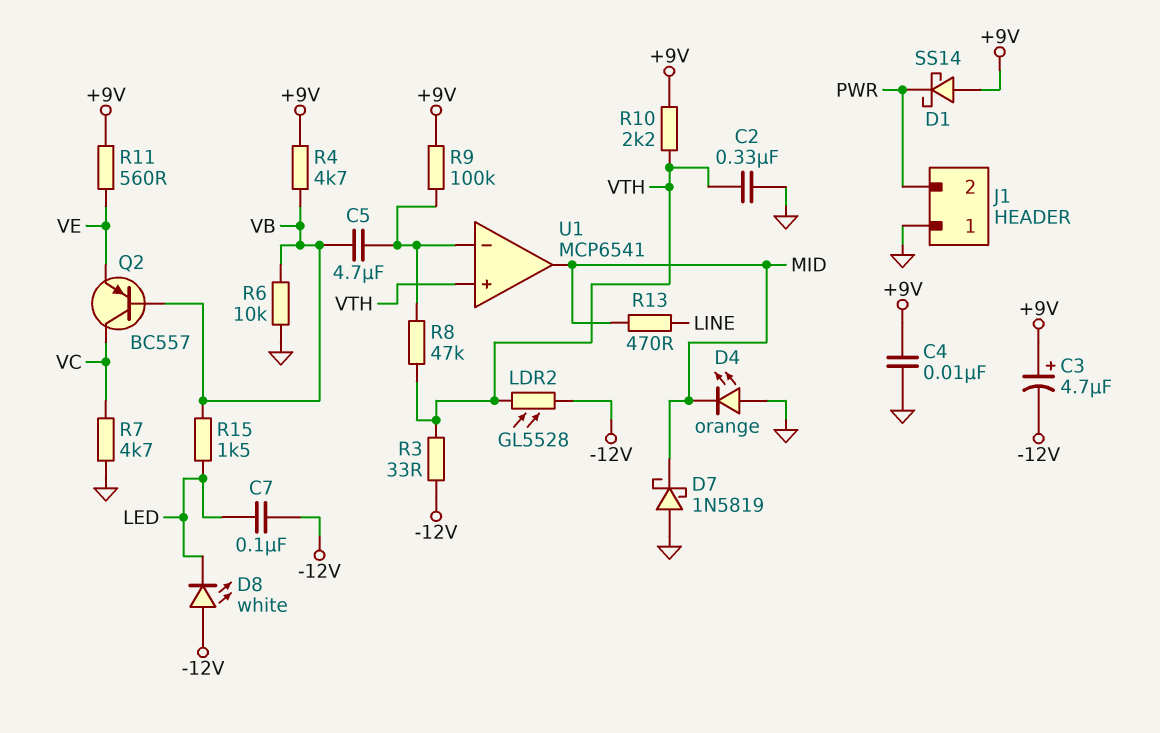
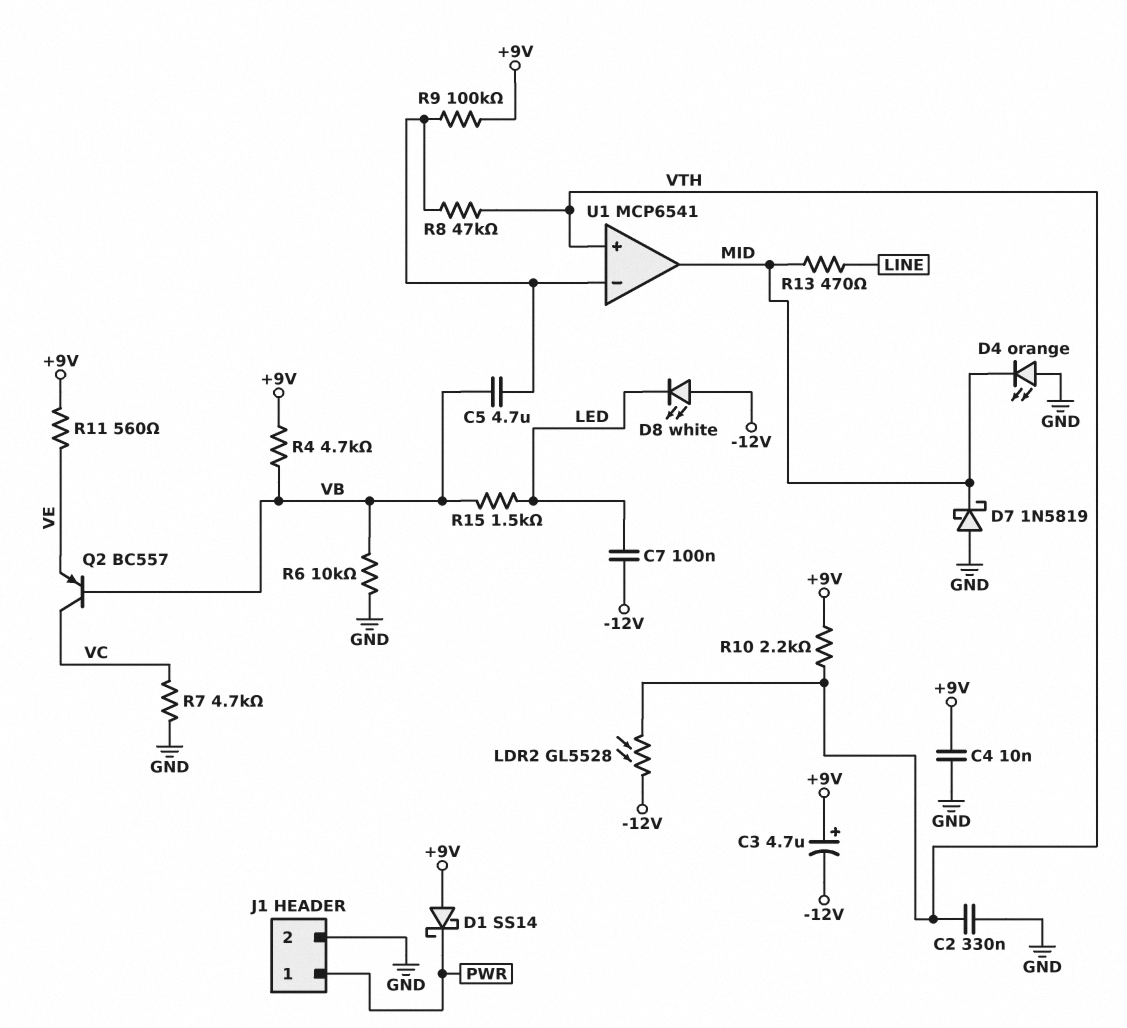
J1 pin 1: GND -> PWR
J1 pin 2: PWR -> GND
R3: 33 (-12V, VTH) -> none

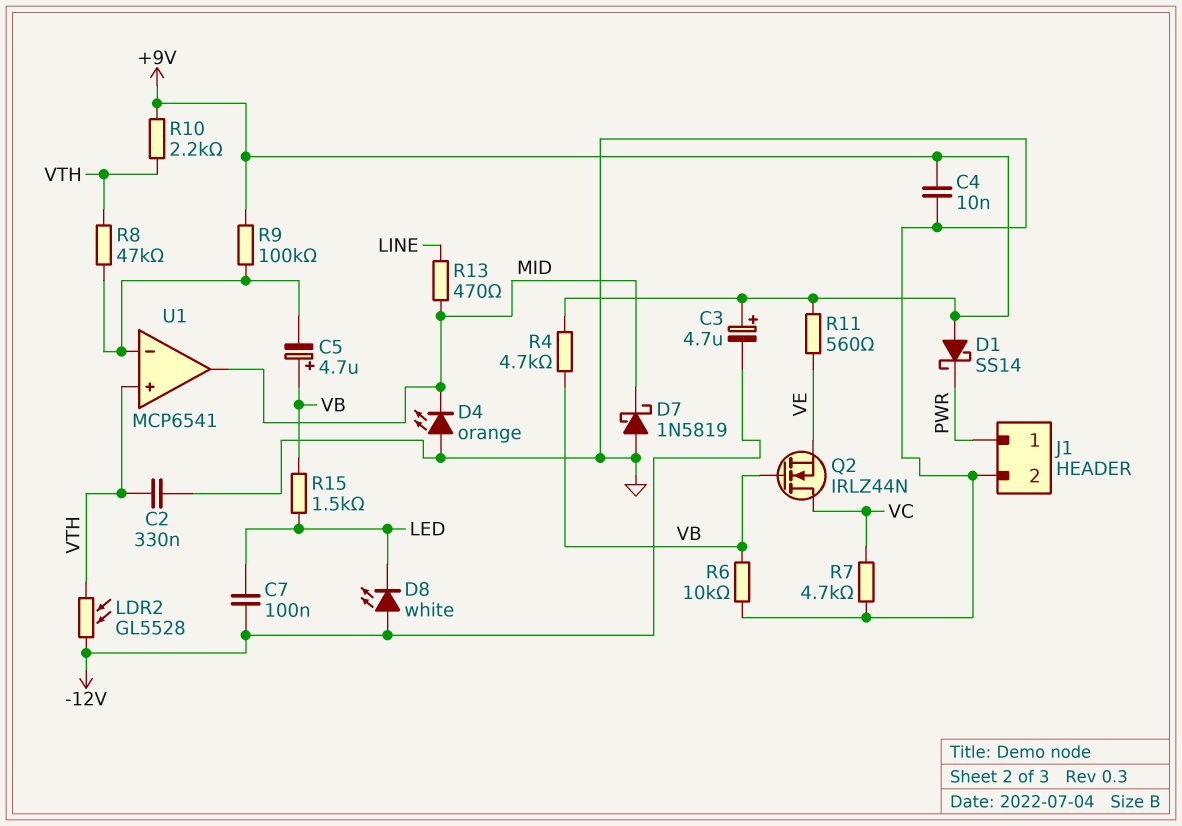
C5: 4.7uF (U1/in-, VB) -> 4.7uF (plus VB, minus U1/in-)
Q2: PNP BC557 (B VB, C VC, E VE) -> NMOS IRLZ44N (G VB, D VC, S VE)

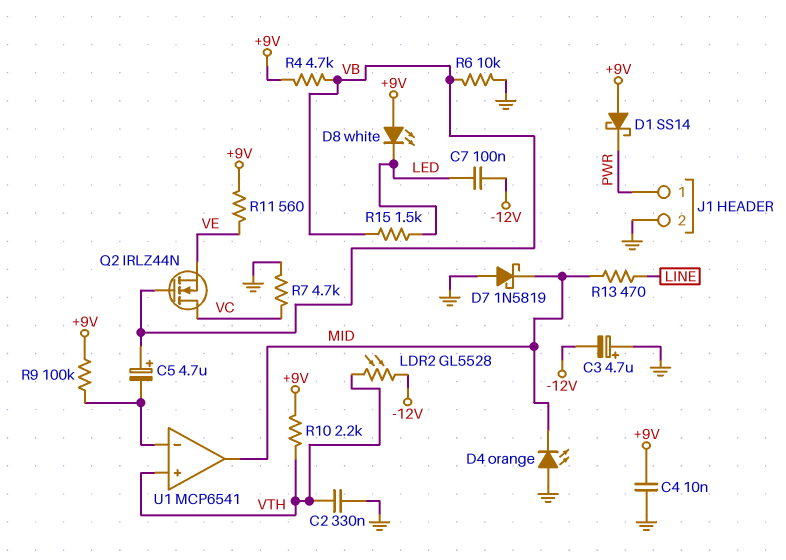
C3: 4.7uF (plus +9V, minus -12V) -> 4.7uF (plus GND, minus -12V)
D8: LED white (A -12V, K LED) -> LED white (A +9V, K LED)
R8: 47k (U1/in-, VTH) -> none

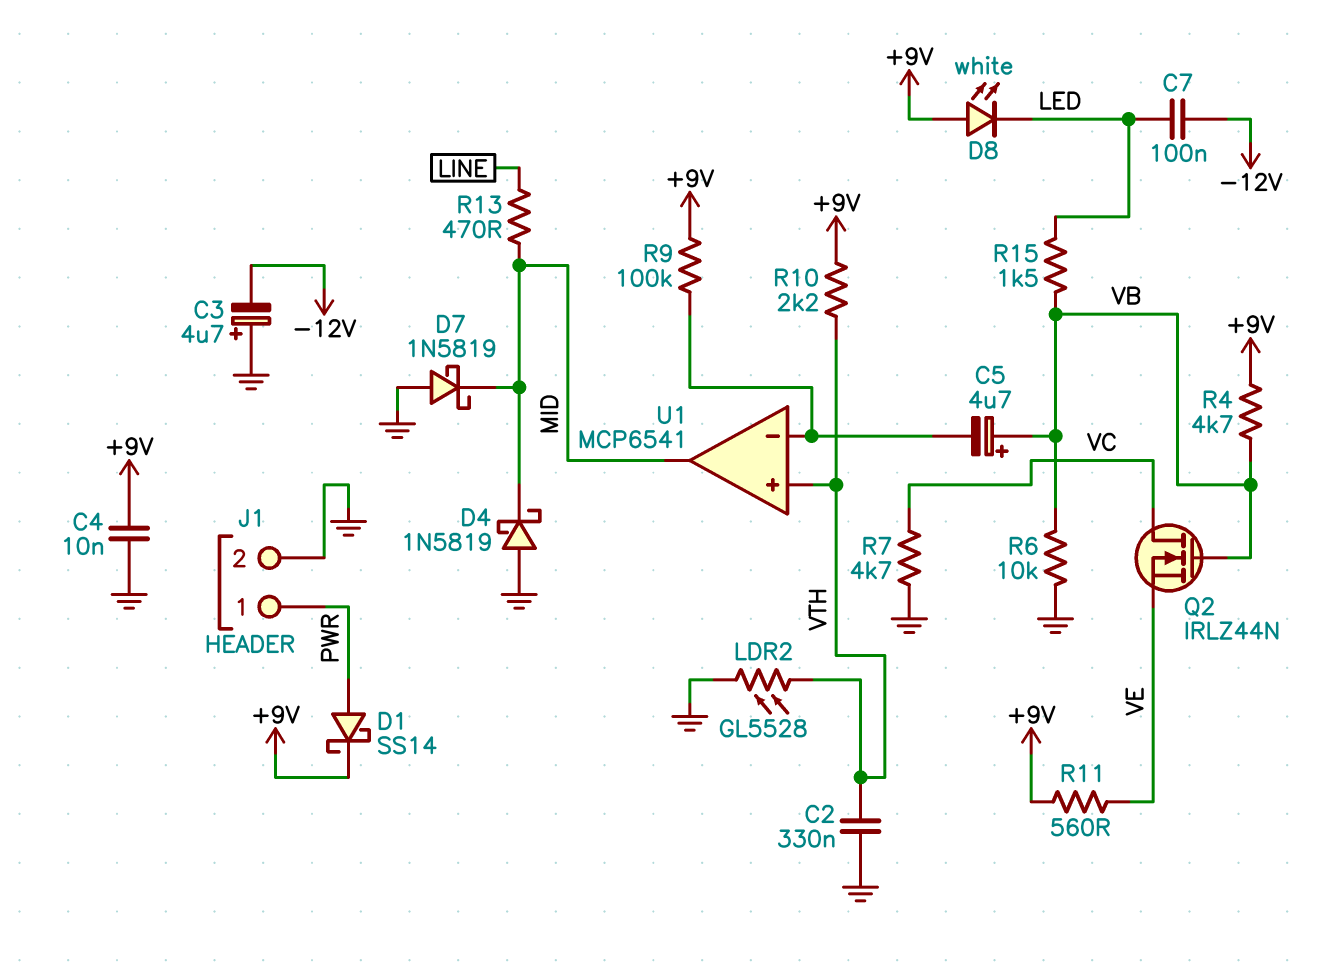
D1: schottky SS14 (A +9V, K PWR) -> schottky SS14 (A PWR, K +9V)
D4: LED orange (A GND, K MID) -> schottky 1N5819 (A GND, K MID)
LDR2: GL5528 (-12V, VTH) -> GL5528 (GND, VTH)

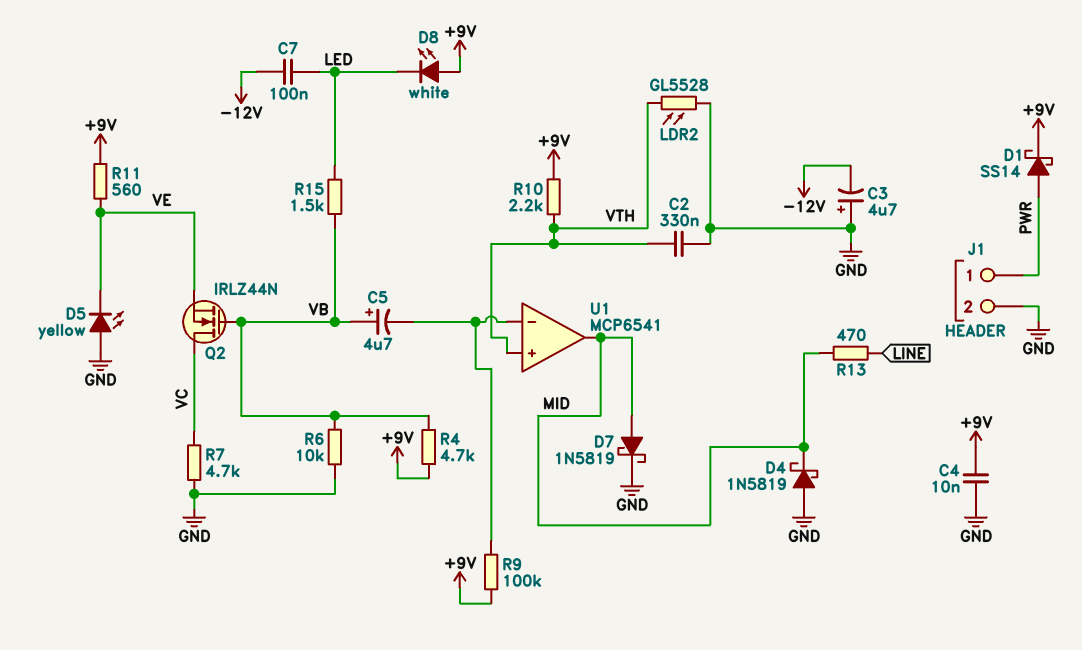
D5: none -> LED yellow (A GND, K VE)
D7: schottky 1N5819 (A GND, K MID) -> schottky 1N5819 (A MID, K GND)

